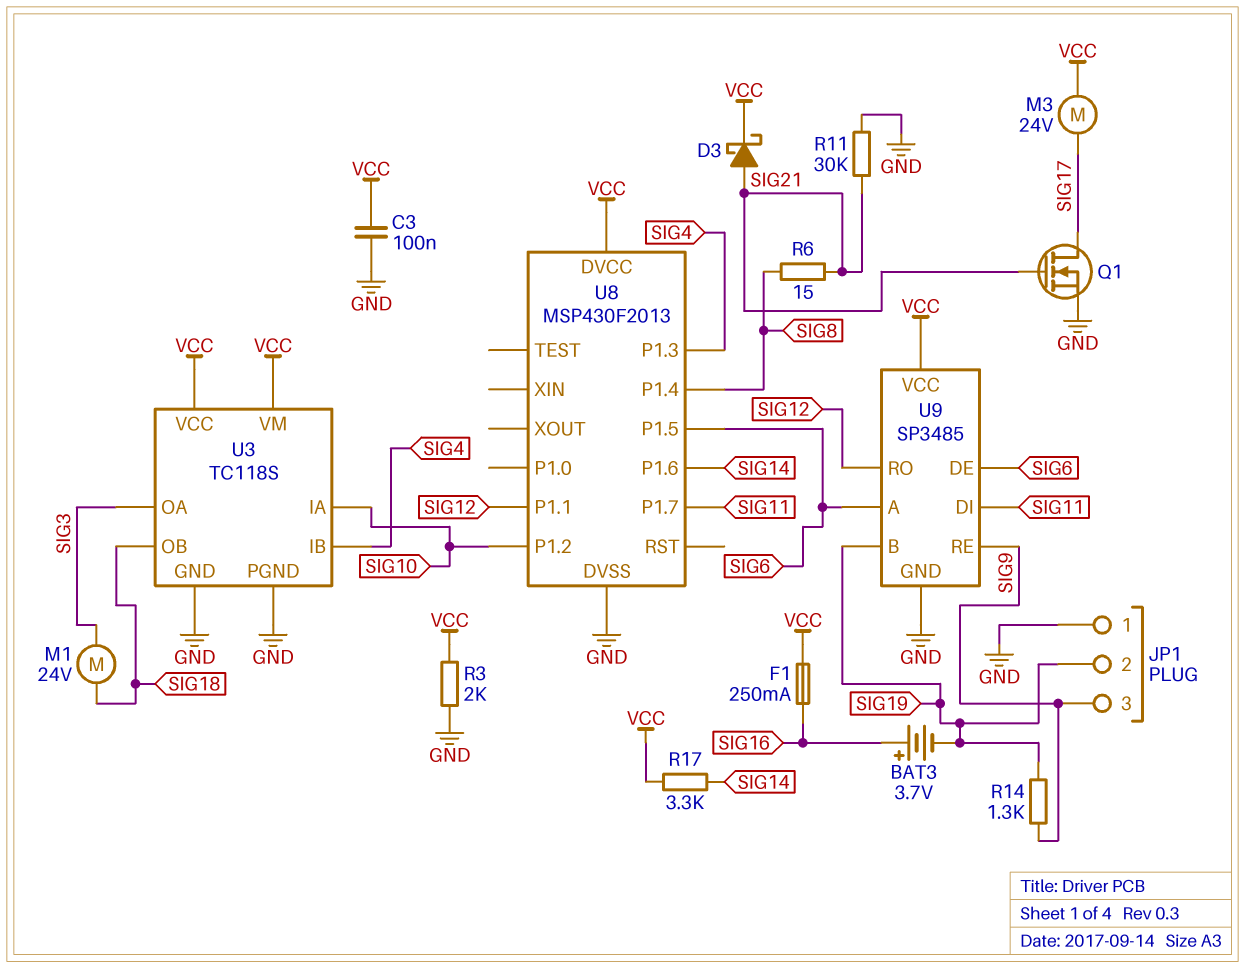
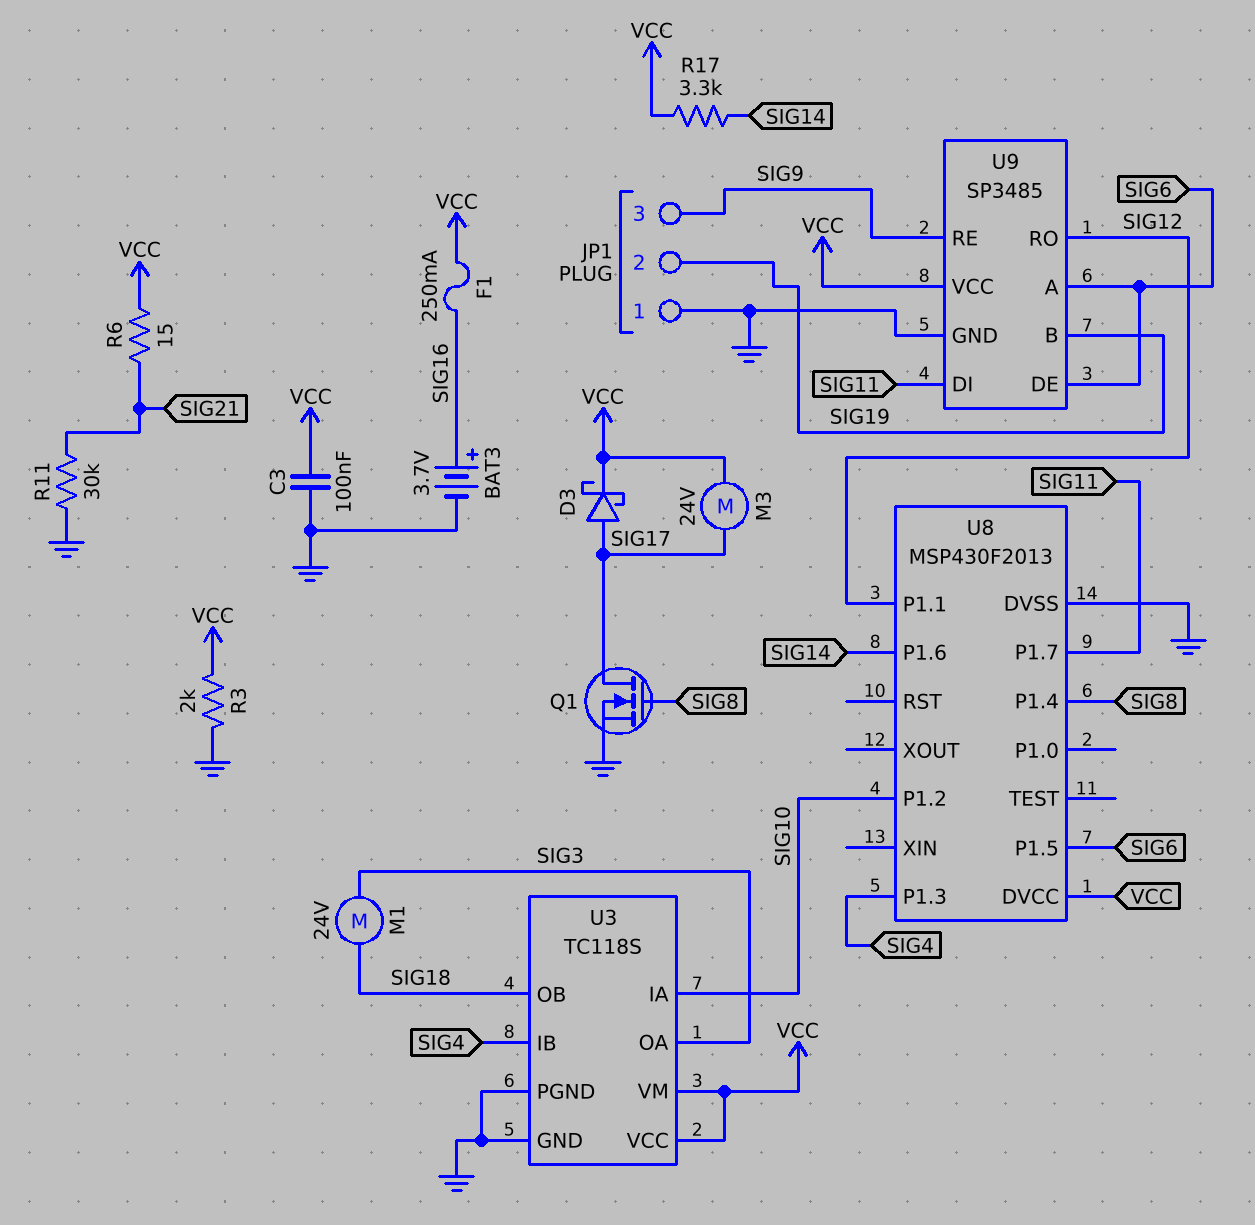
BAT3: 3.7V (plus SIG16, minus SIG19) -> 3.7V (plus SIG16, minus GND)
D3: schottky (A SIG21, K VCC) -> schottky (A SIG17, K VCC)
Q1: NMOS (G SIG21, D SIG17, S GND) -> NMOS (G SIG8, D SIG17, S GND)
R6: 15 (SIG8, SIG21) -> 15 (SIG21, VCC)
R14: 1.3k (SIG9, SIG19) -> none

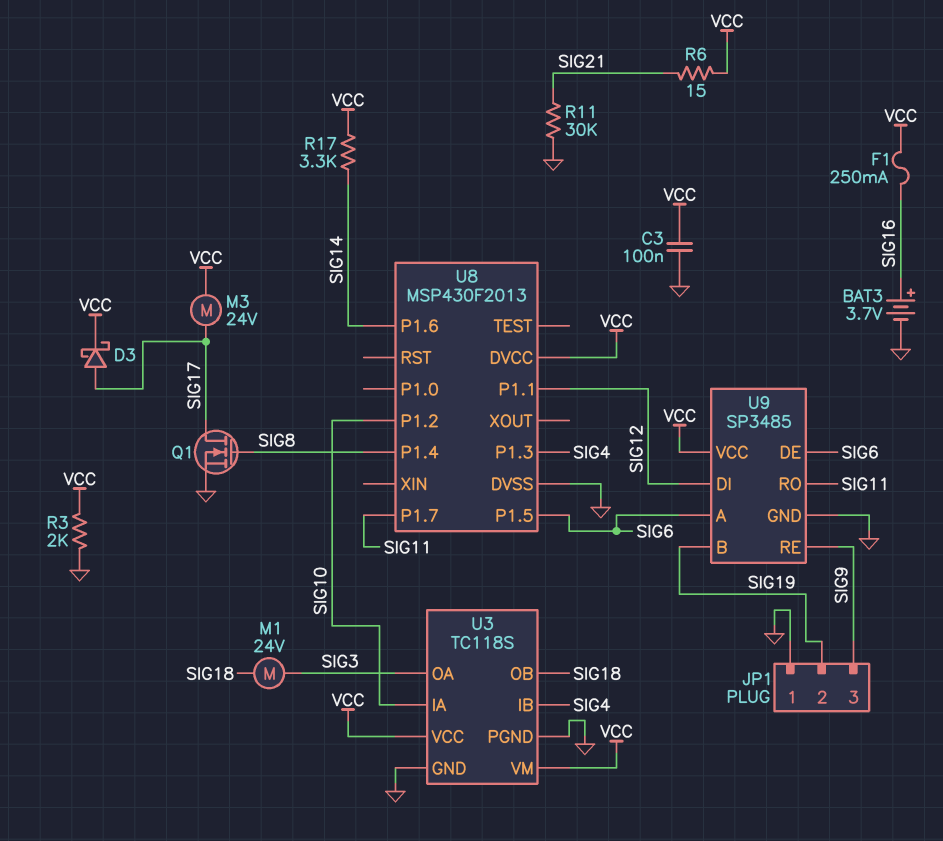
U9 pin DI: SIG11 -> SIG12
U9 pin RO: SIG12 -> SIG11

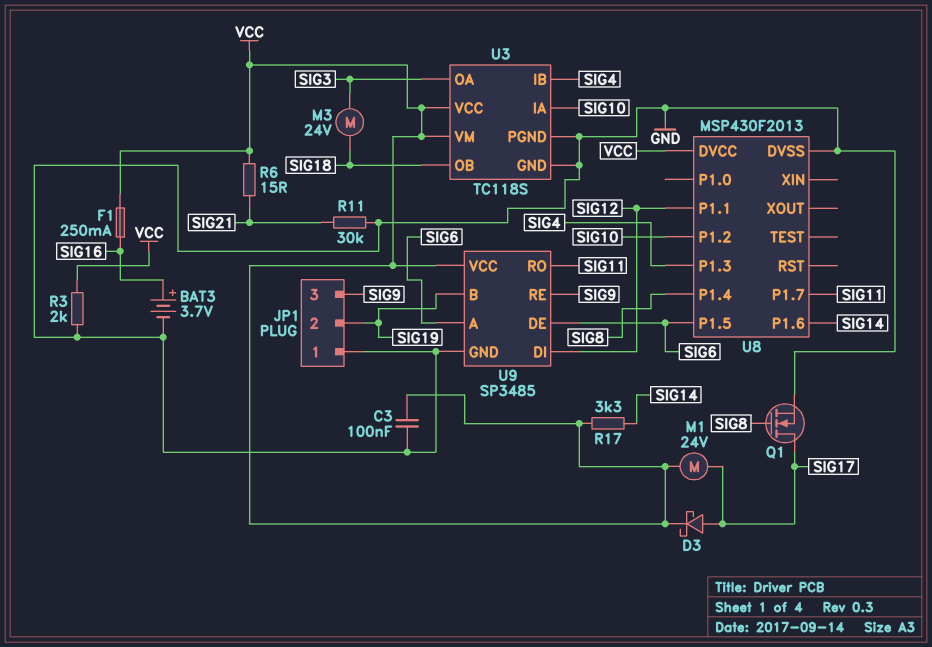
M1: motor 24V (SIG3, SIG18) -> motor 24V (SIG17, VCC)
M3: motor 24V (SIG17, VCC) -> motor 24V (SIG3, SIG18)

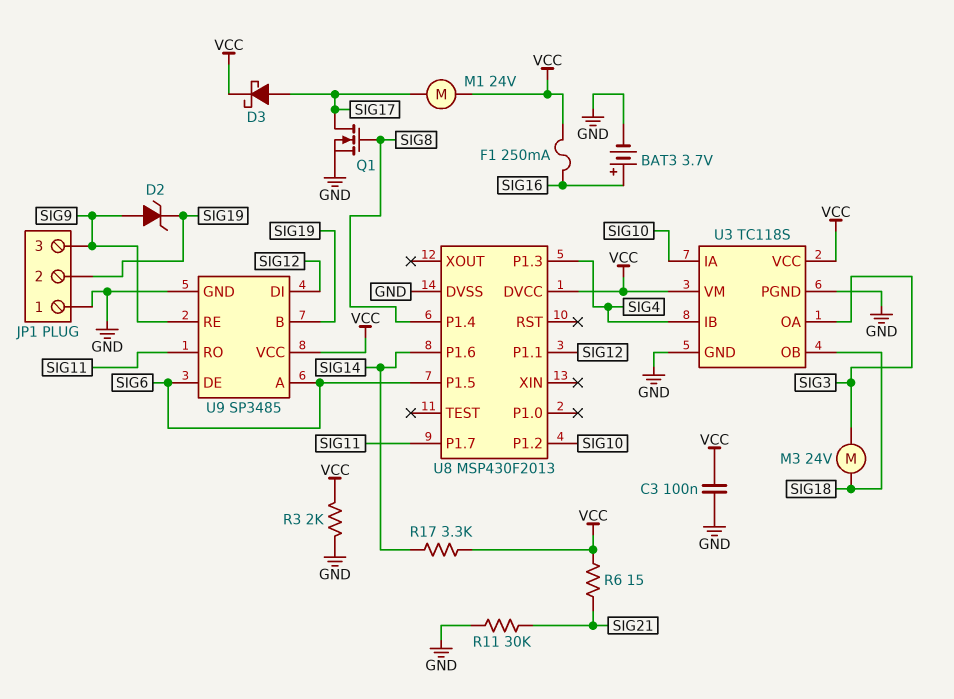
D2: none -> zener (A SIG9, K SIG19)

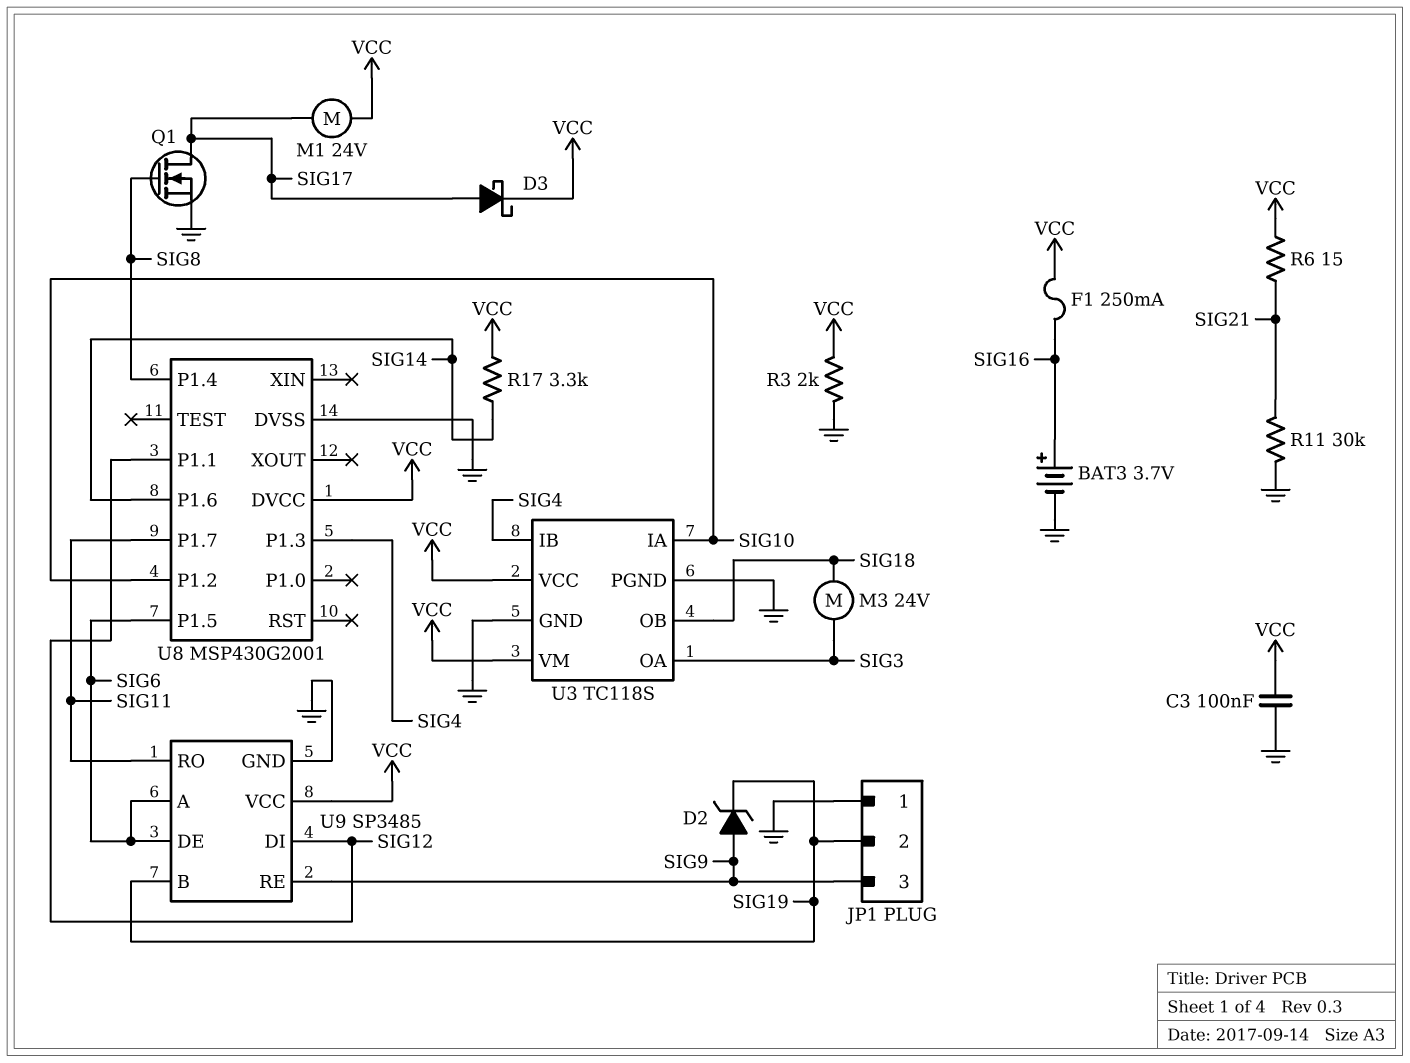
U8: MSP430F2013 -> MSP430G2001

